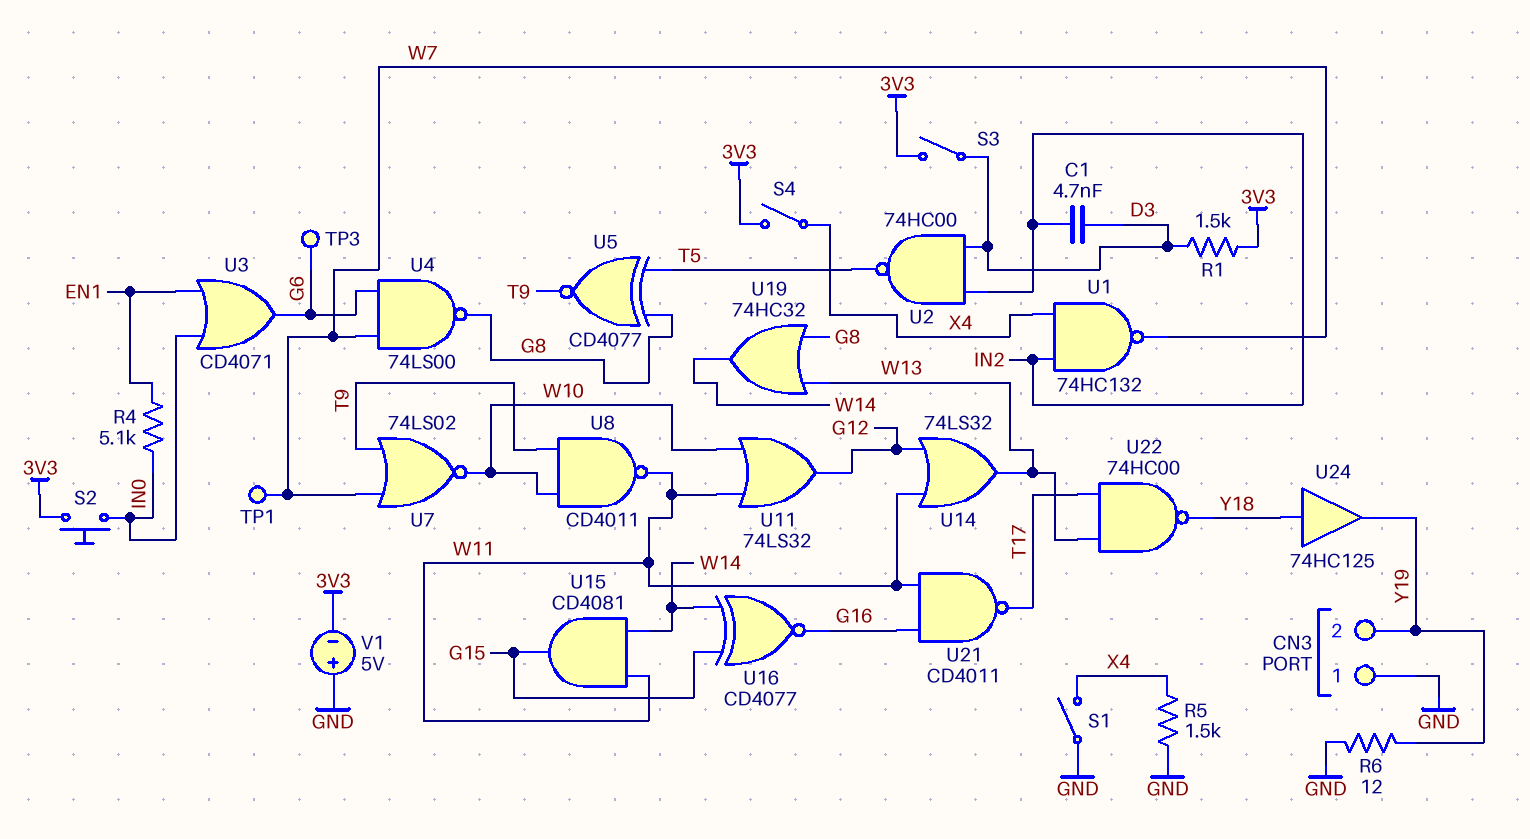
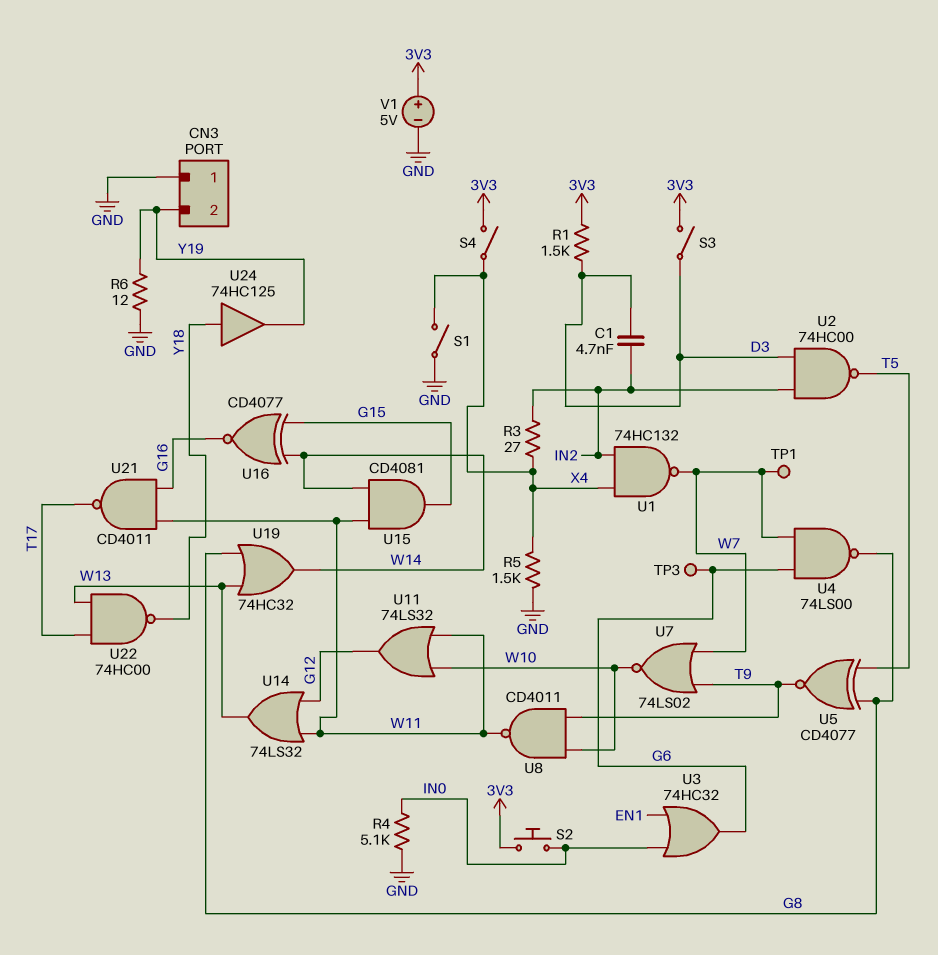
R3: none -> 27 (IN2, X4)
R4: 5.1k (EN1, IN0) -> 5.1k (GND, IN0)
U3: OR CD4071 (in EN1, in IN0, out G6) -> OR 74HC32 (in EN1, in IN0, out G6)
V1: 5V (plus GND, minus 3V3) -> 5V (plus 3V3, minus GND)

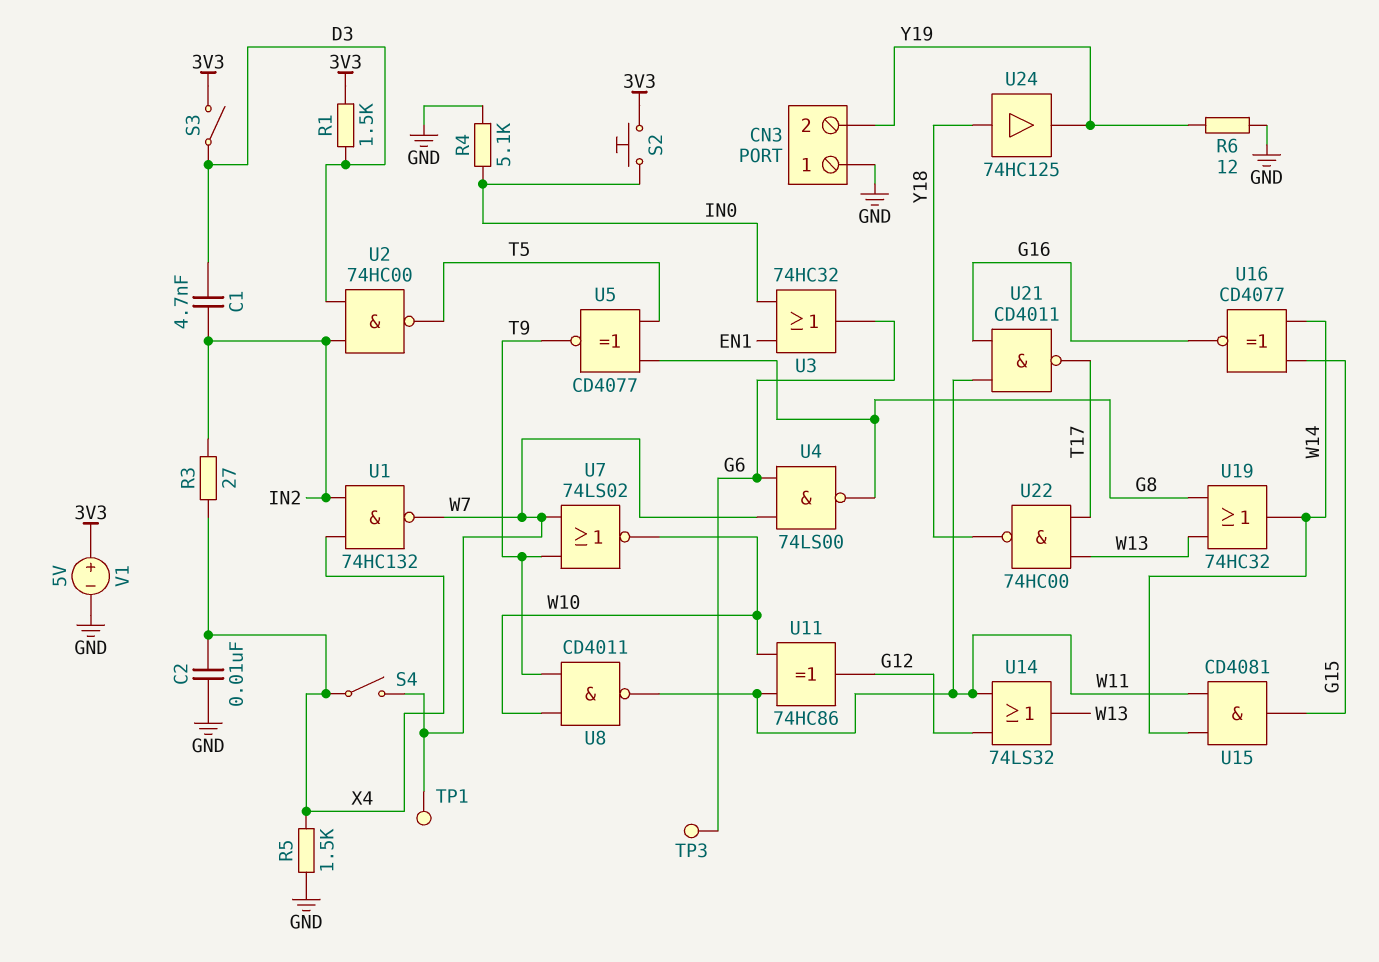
C2: none -> 10nF (GND, X4)
S1: switch (GND, X4) -> none
S4: switch (3V3, X4) -> switch (W7, X4)
U11: OR 74LS32 (in W10, in W11, out G12) -> XOR 74HC86 (in W10, in W11, out G12)

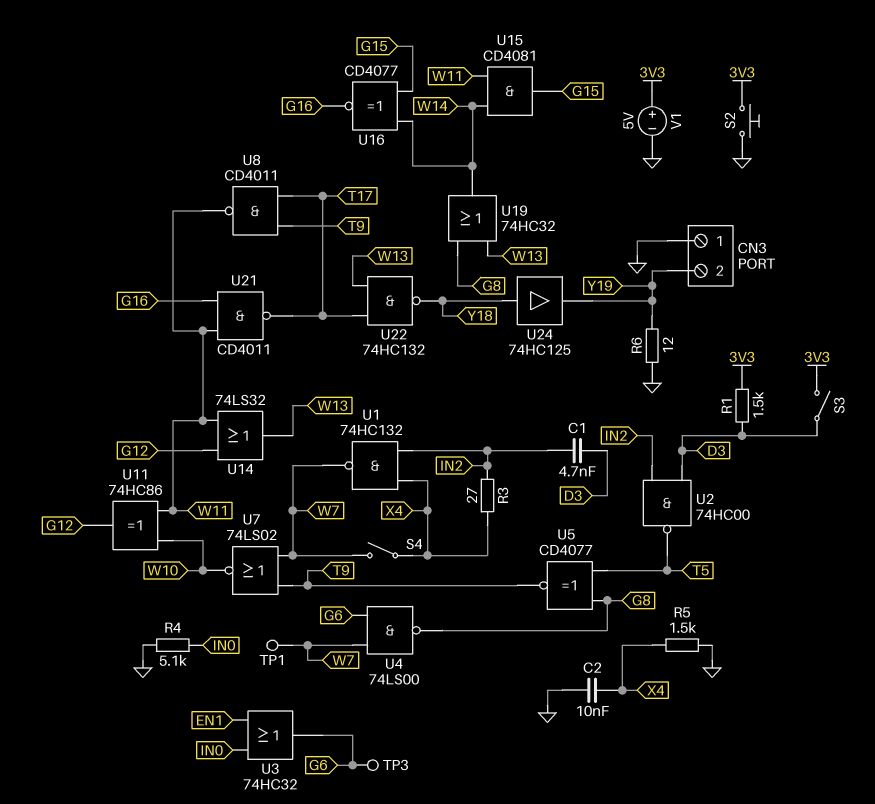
S2: button (3V3, IN0) -> button (3V3, GND)
U8: NAND CD4011 (in T9, in W10, out W11) -> NAND CD4011 (in T9, in T17, out W11)
U22: NAND 74HC00 (in T17, in W13, out Y18) -> NAND 74HC132 (in T17, in W13, out Y18)

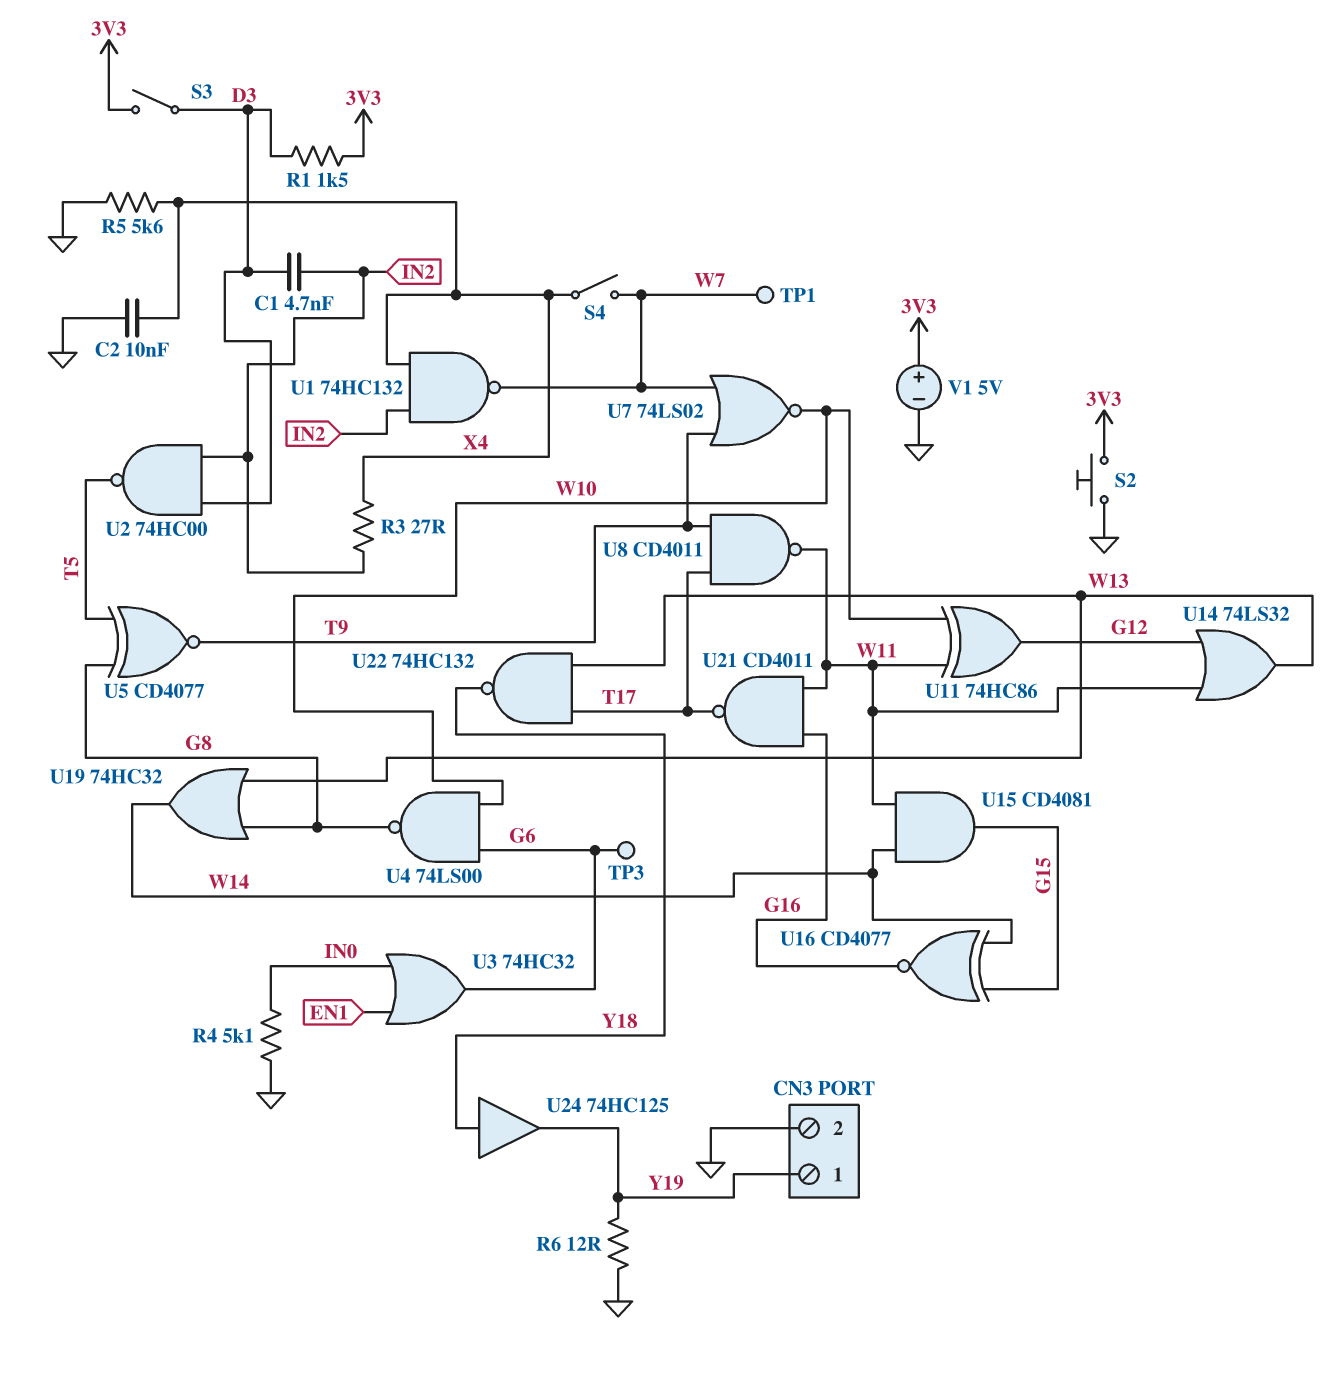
CN3 pin 1: GND -> Y19
CN3 pin 2: Y19 -> GND
R5: 1.5k (GND, X4) -> 5.6k (GND, X4)
U4: NAND 74LS00 (in G6, in W7, out G8) -> NAND 74LS00 (in G6, in W10, out G8)

